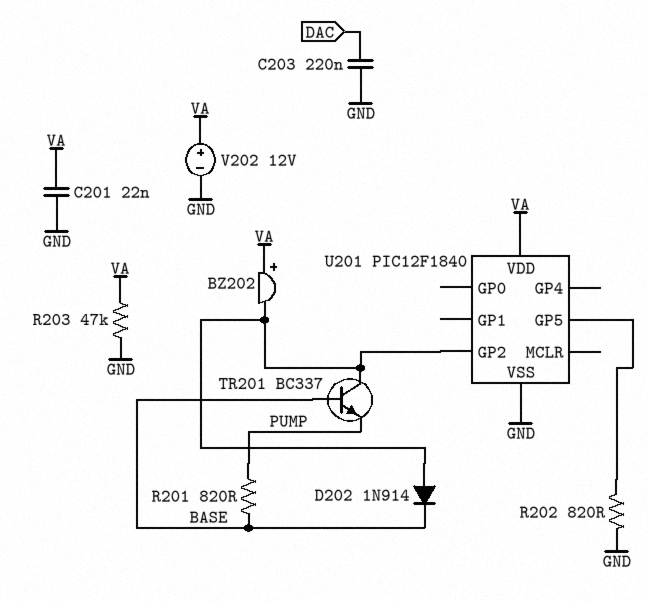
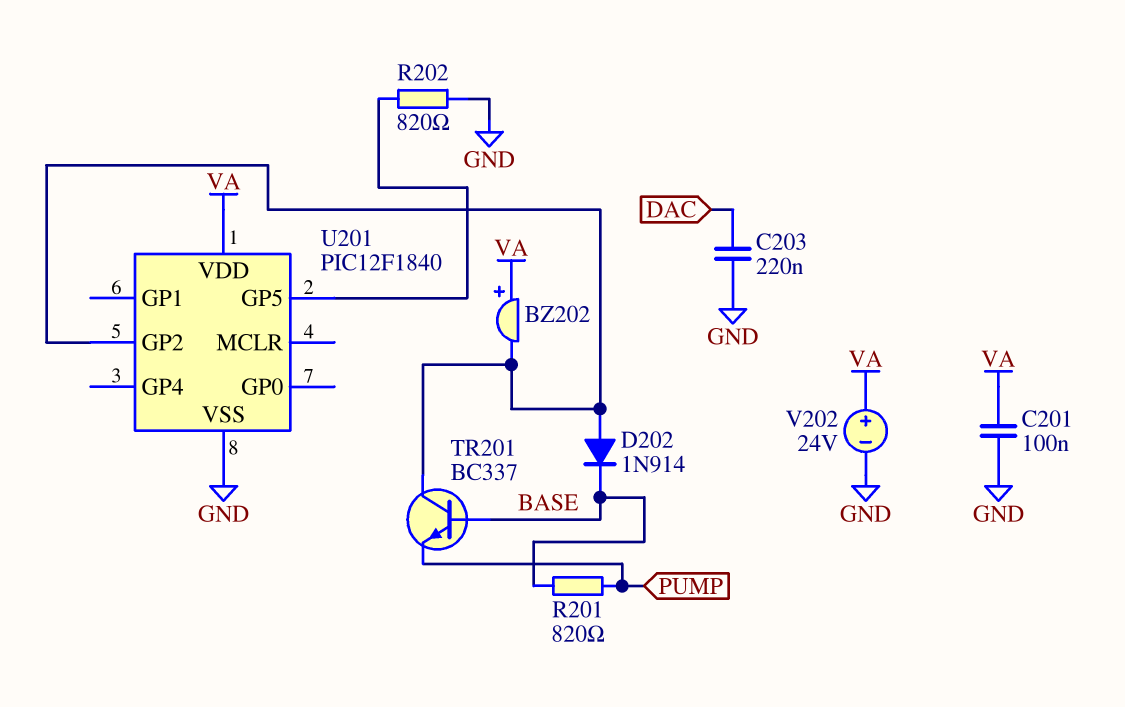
C201: 22nF (GND, VA) -> 100nF (GND, VA)
R203: 47k (GND, VA) -> none
V202: 12V (plus VA, minus GND) -> 24V (plus VA, minus GND)

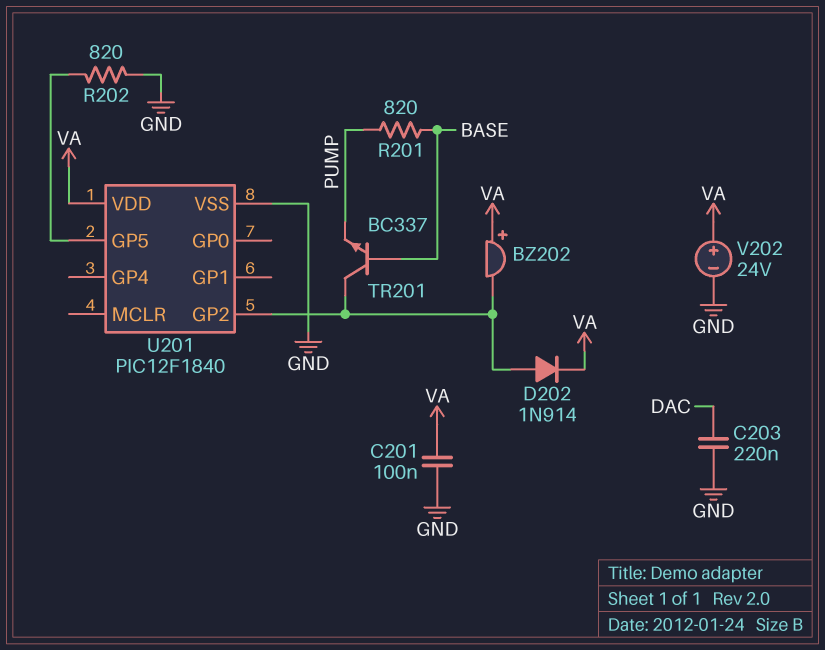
D202: diode 1N914 (A U201/GP2, K BASE) -> diode 1N914 (A U201/GP2, K VA)

